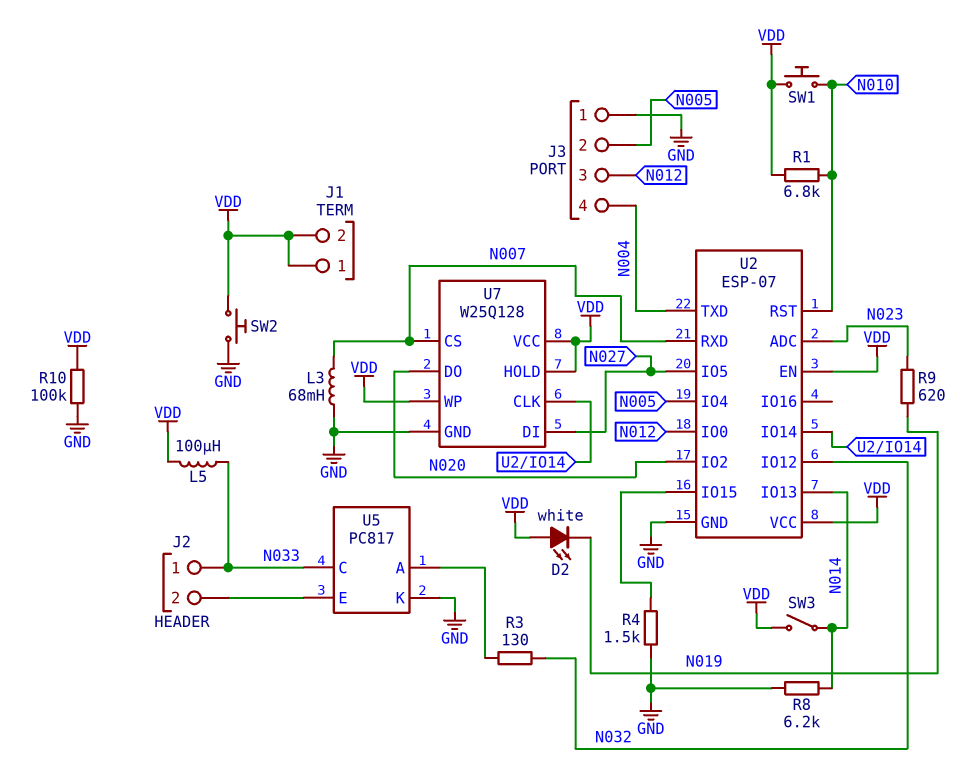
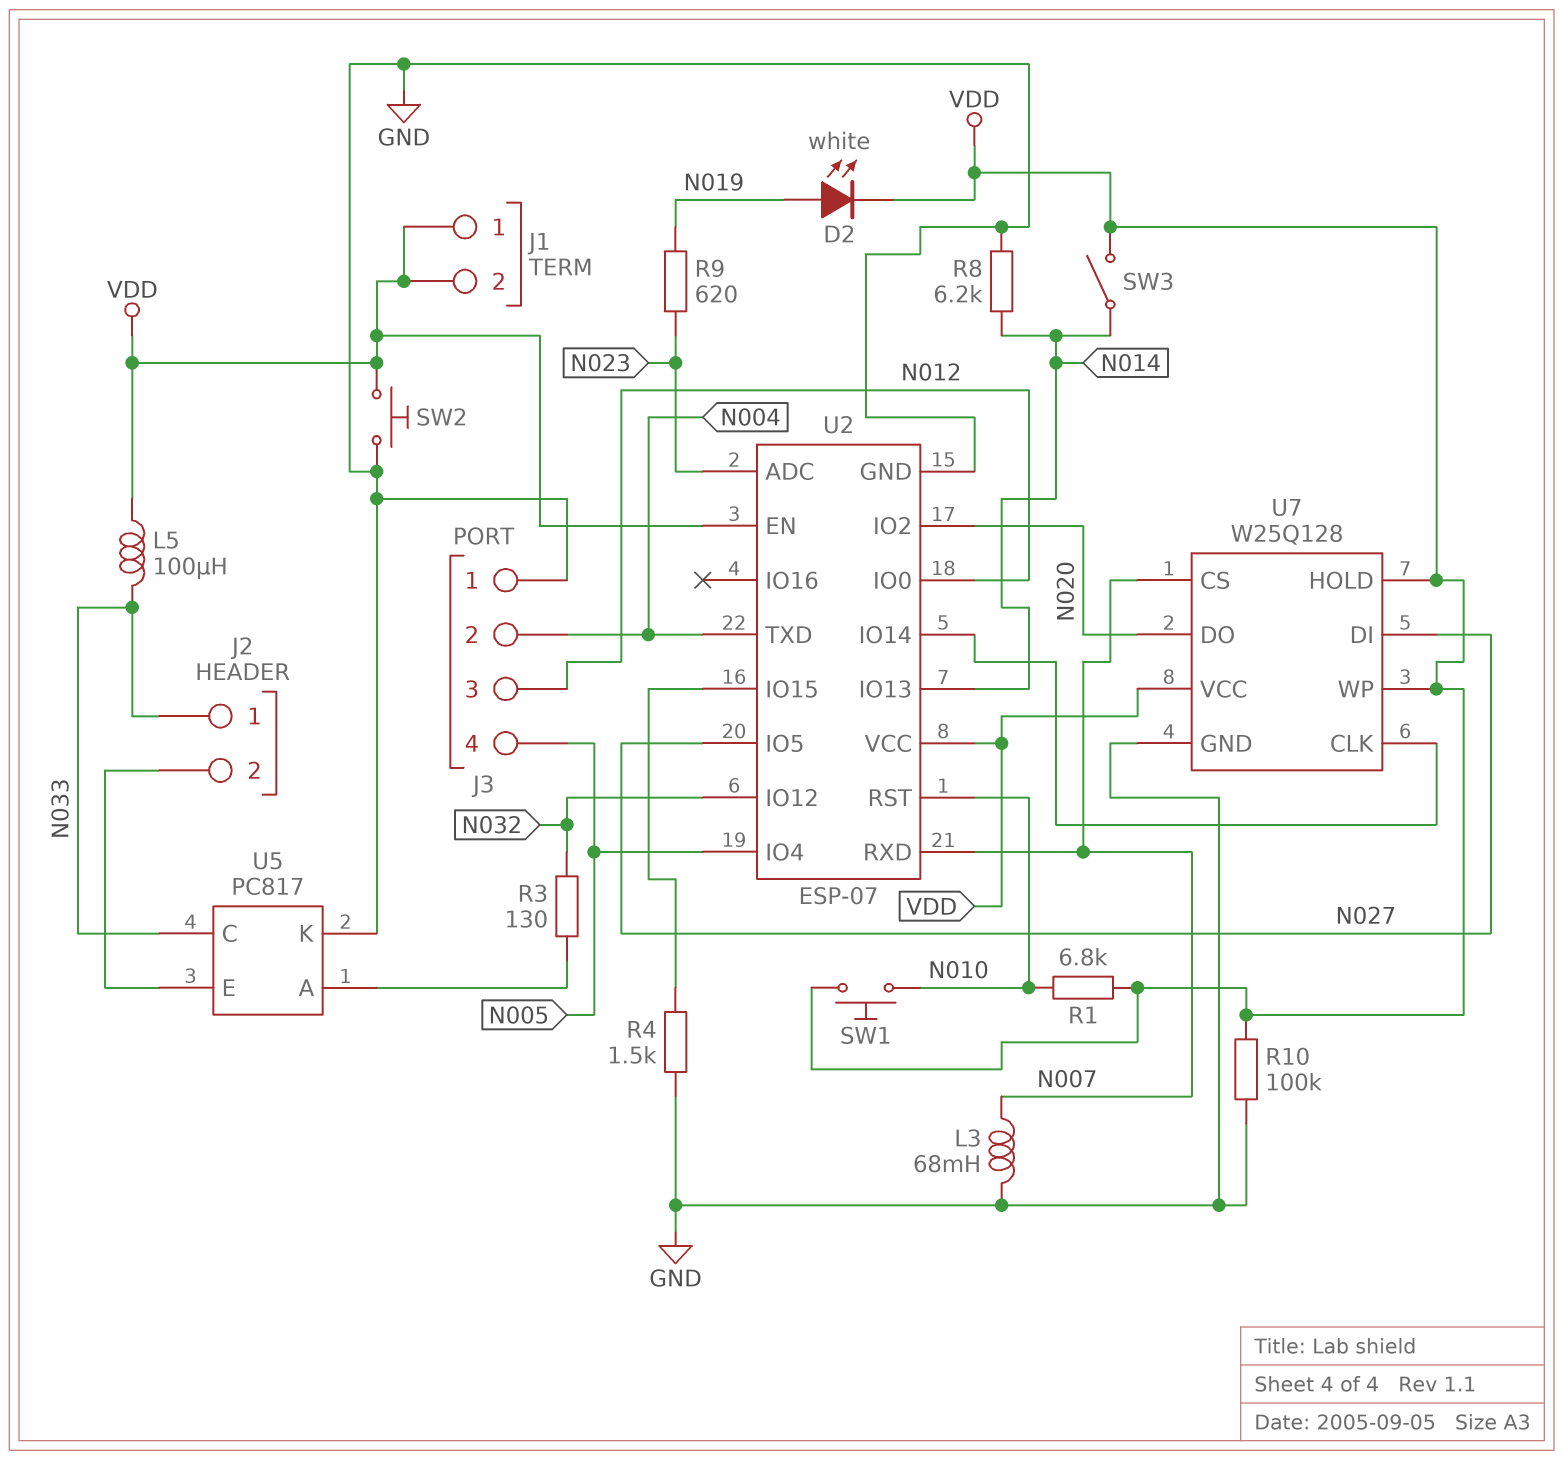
D2: LED white (A VDD, K N019) -> LED white (A N019, K VDD)
J3 pin 2: N005 -> N004
J3 pin 4: N004 -> N005

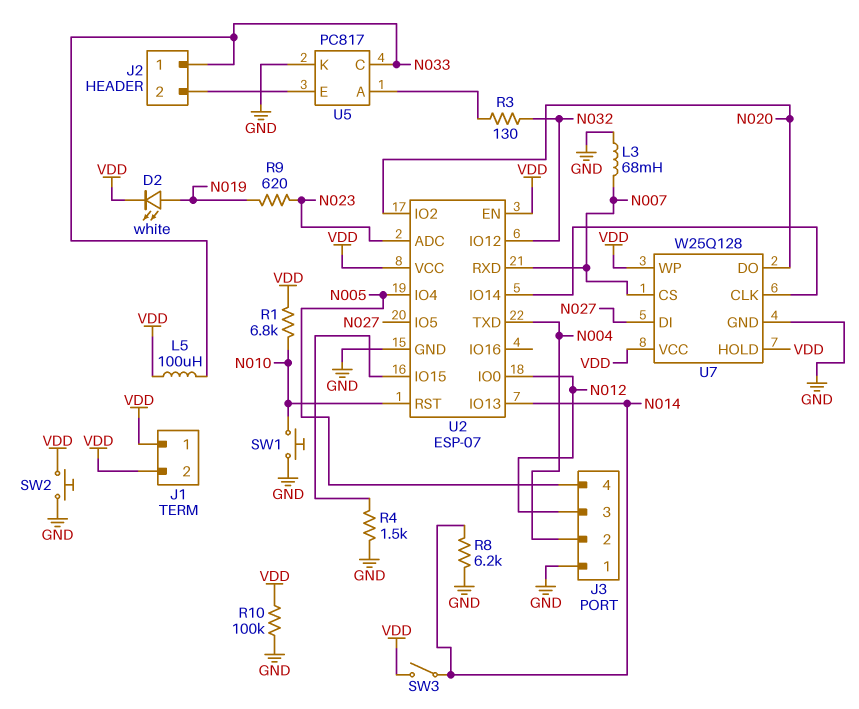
SW1: button (N010, VDD) -> button (GND, N010)

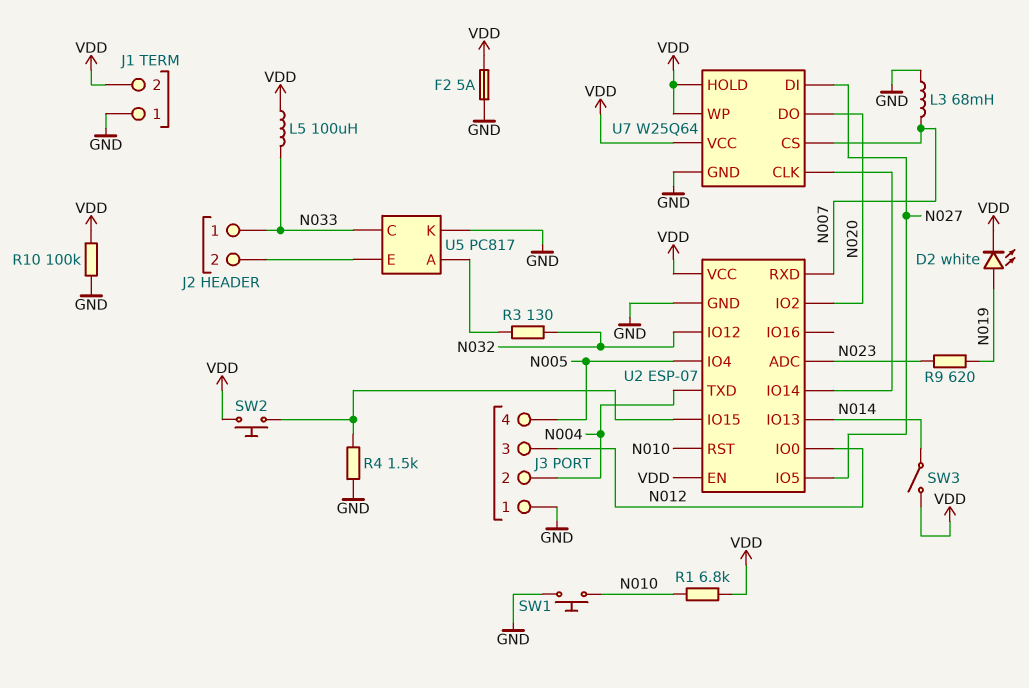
F2: none -> 5A (GND, VDD)
J1 pin 1: VDD -> GND
R8: 6.2k (GND, N014) -> none
SW2: button (GND, VDD) -> button (U2/IO15, VDD)
U7: W25Q128 -> W25Q64

